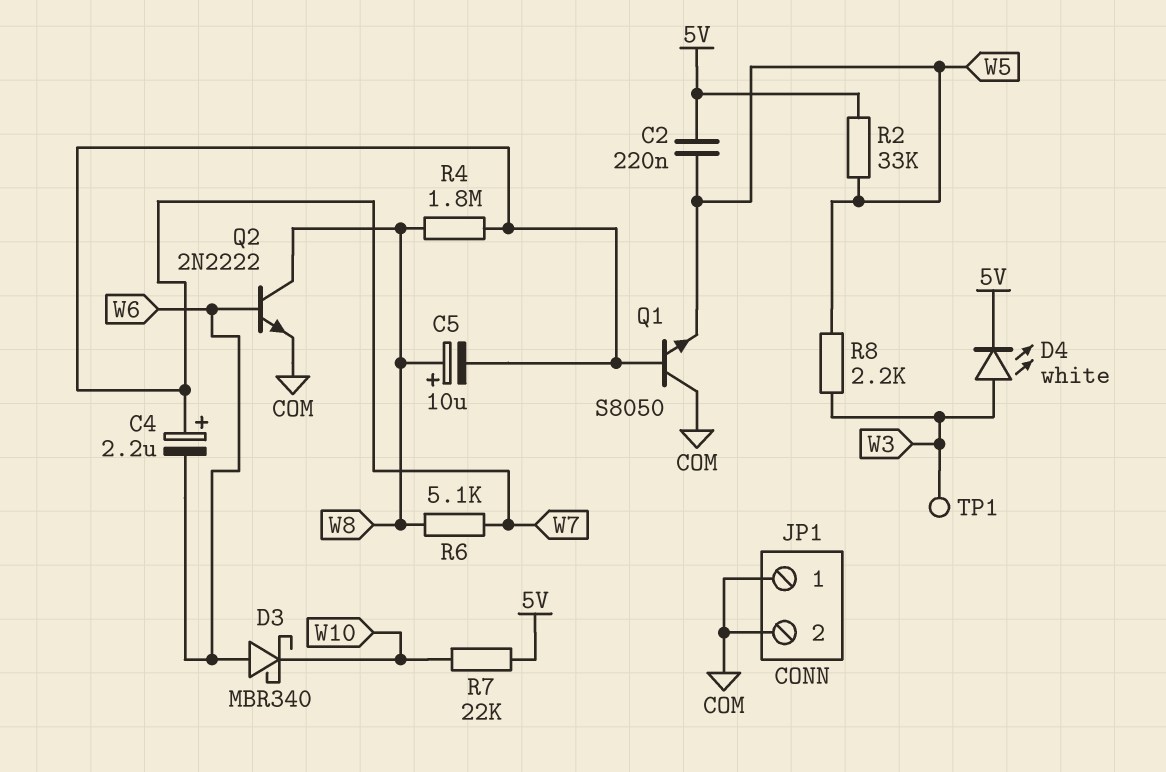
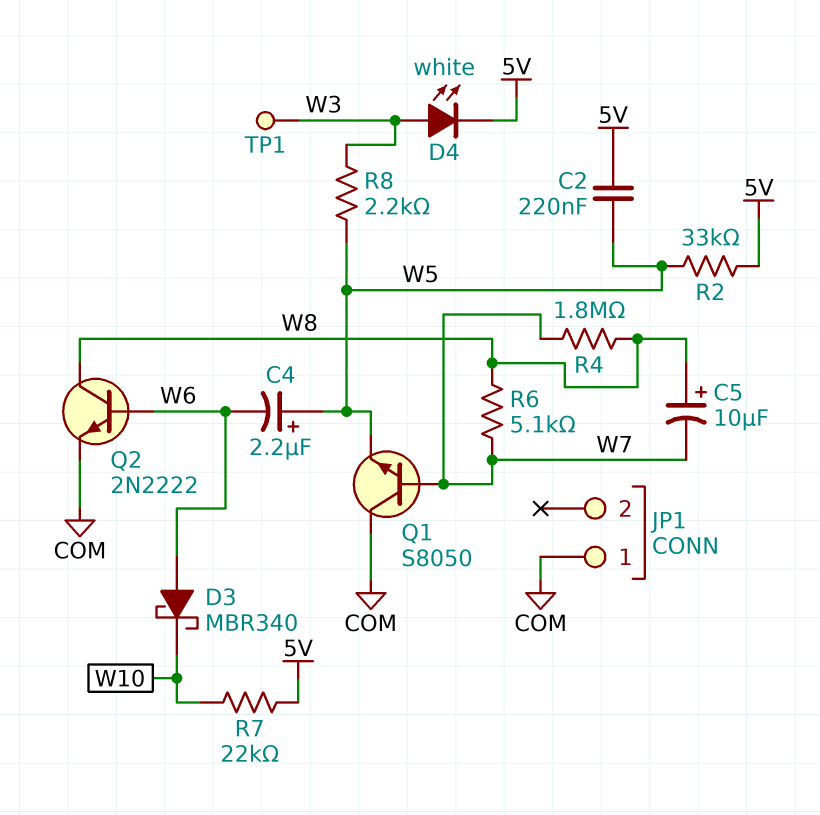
C4: 2.2uF (plus W7, minus W6) -> 2.2uF (plus W5, minus W6)
JP1 pin 2: COM -> none

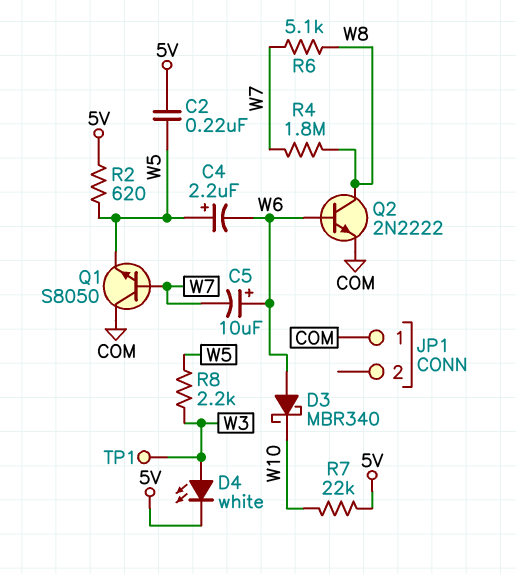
C5: 10uF (plus W8, minus W7) -> 10uF (plus W6, minus W7)
R2: 33k (5V, W5) -> 620 (5V, W5)

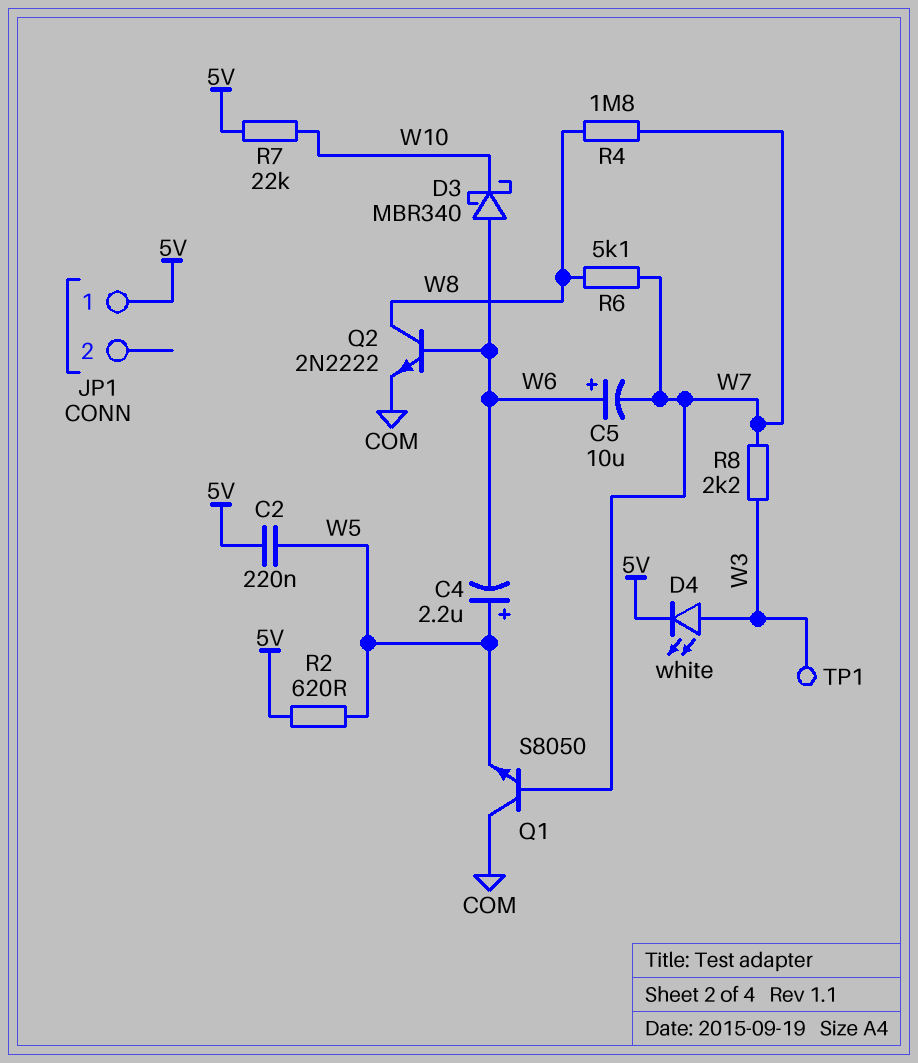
JP1 pin 1: COM -> 5V
R8: 2.2k (W3, W5) -> 2.2k (W3, W7)

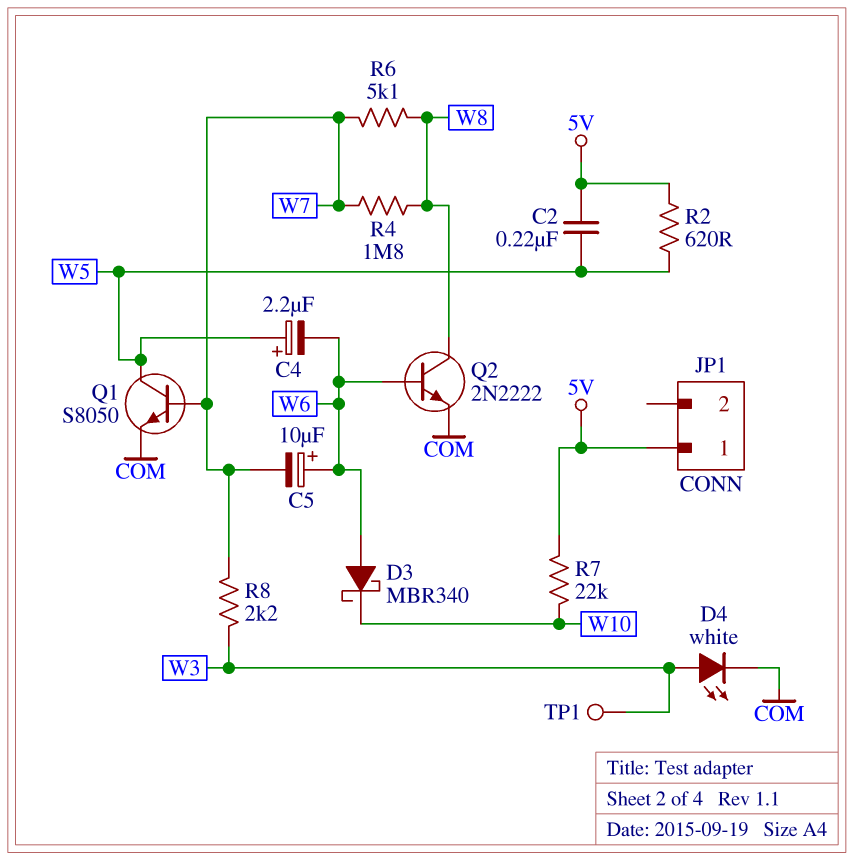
D4: LED white (A W3, K 5V) -> LED white (A W3, K COM)
Q1: NPN S8050 (B W7, C COM, E W5) -> NPN S8050 (B W7, C W5, E COM)

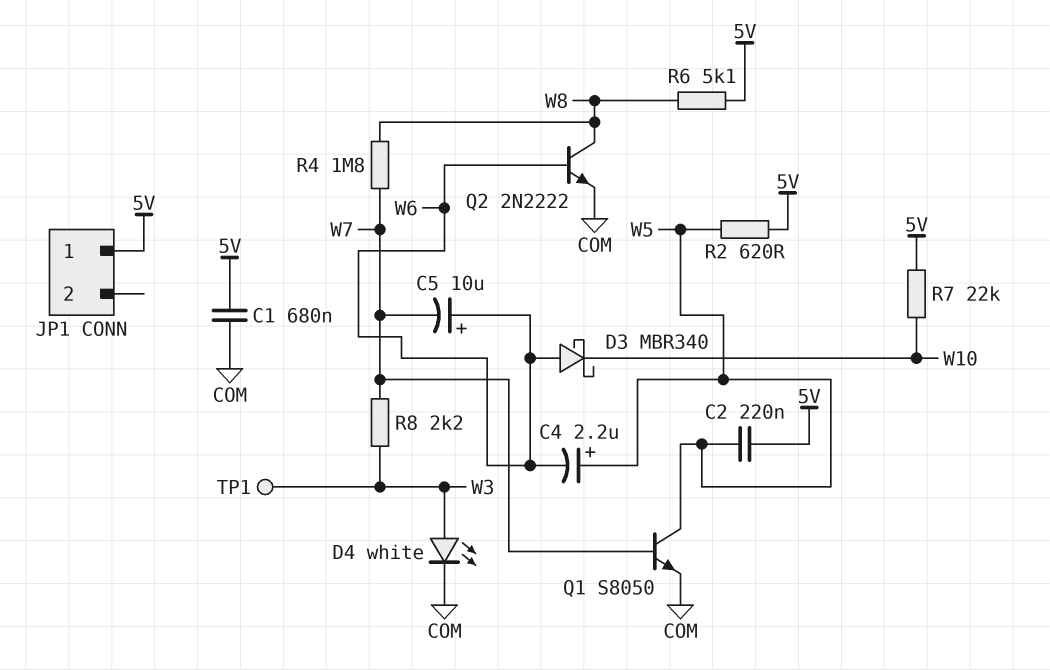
C1: none -> 680nF (5V, COM)
R6: 5.1k (W7, W8) -> 5.1k (5V, W8)

